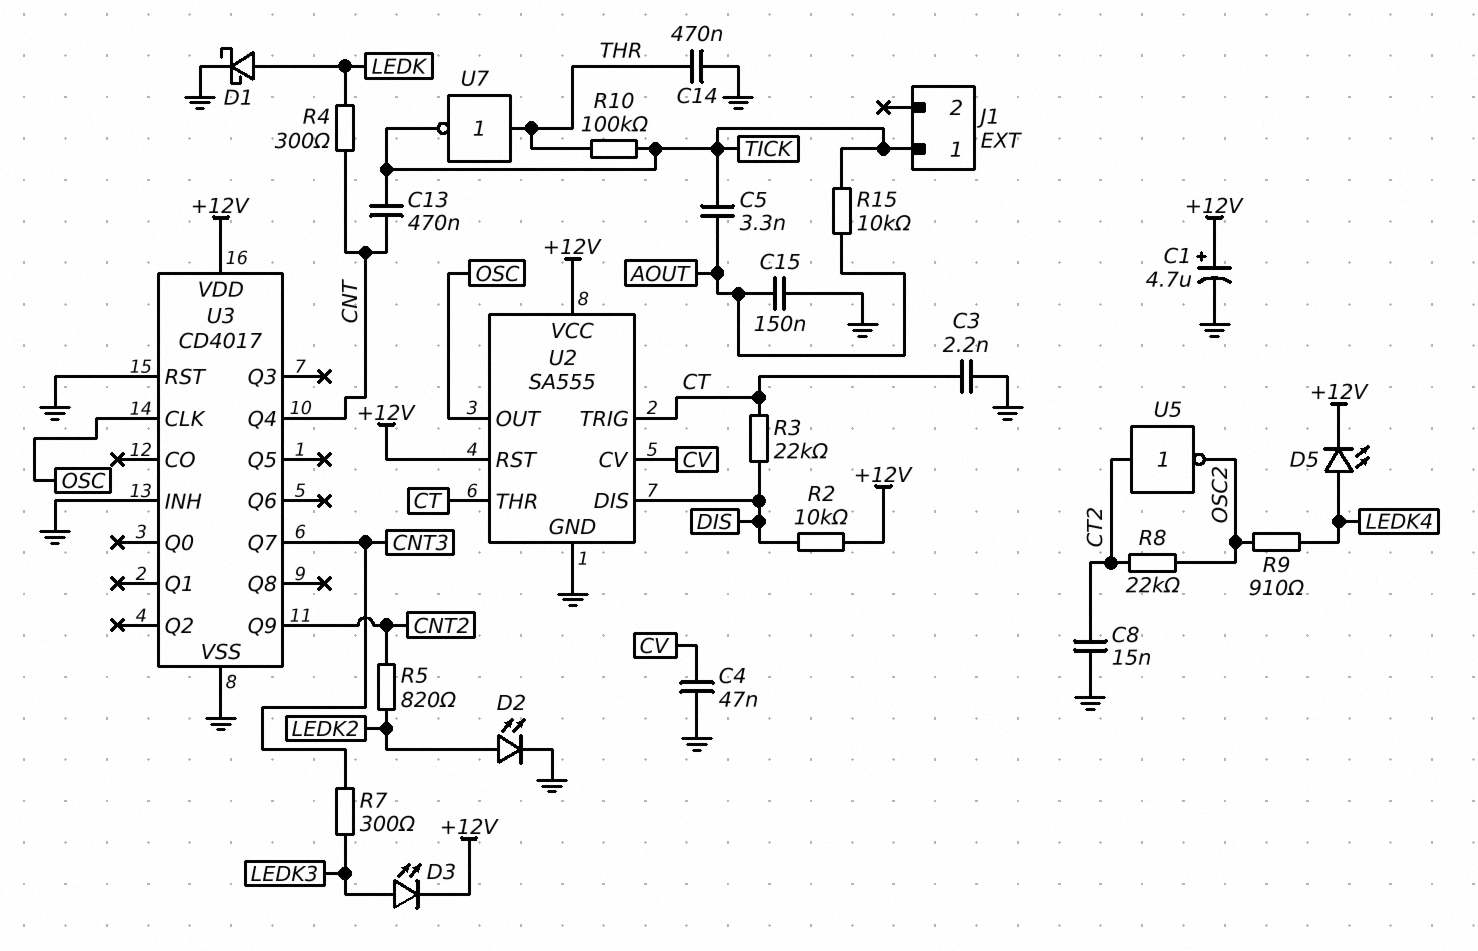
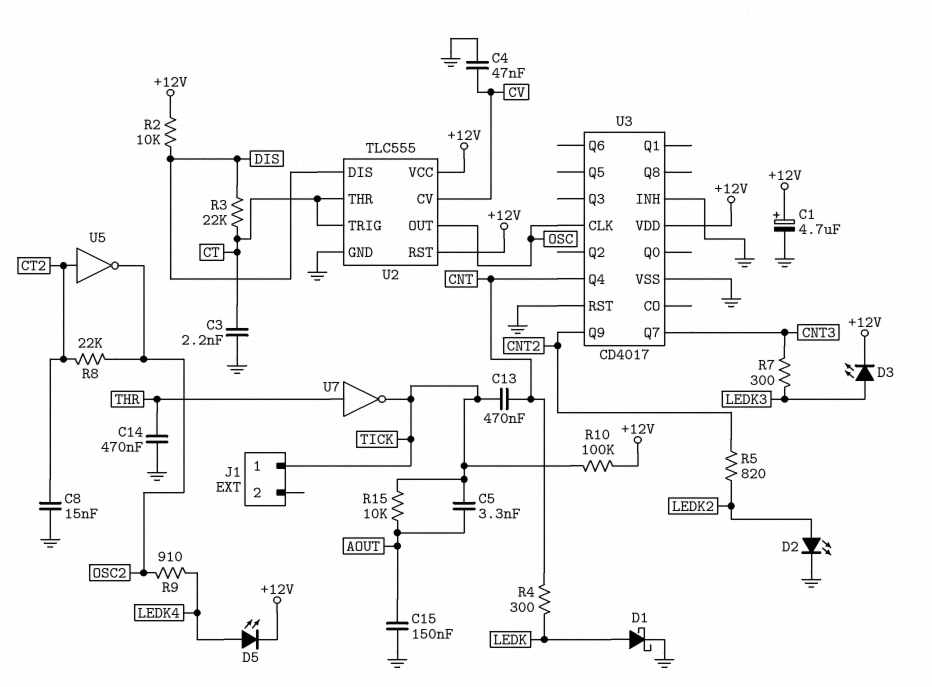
R10: 100k (THR, TICK) -> 100k (+12V, TICK)
U2: SA555 -> TLC555

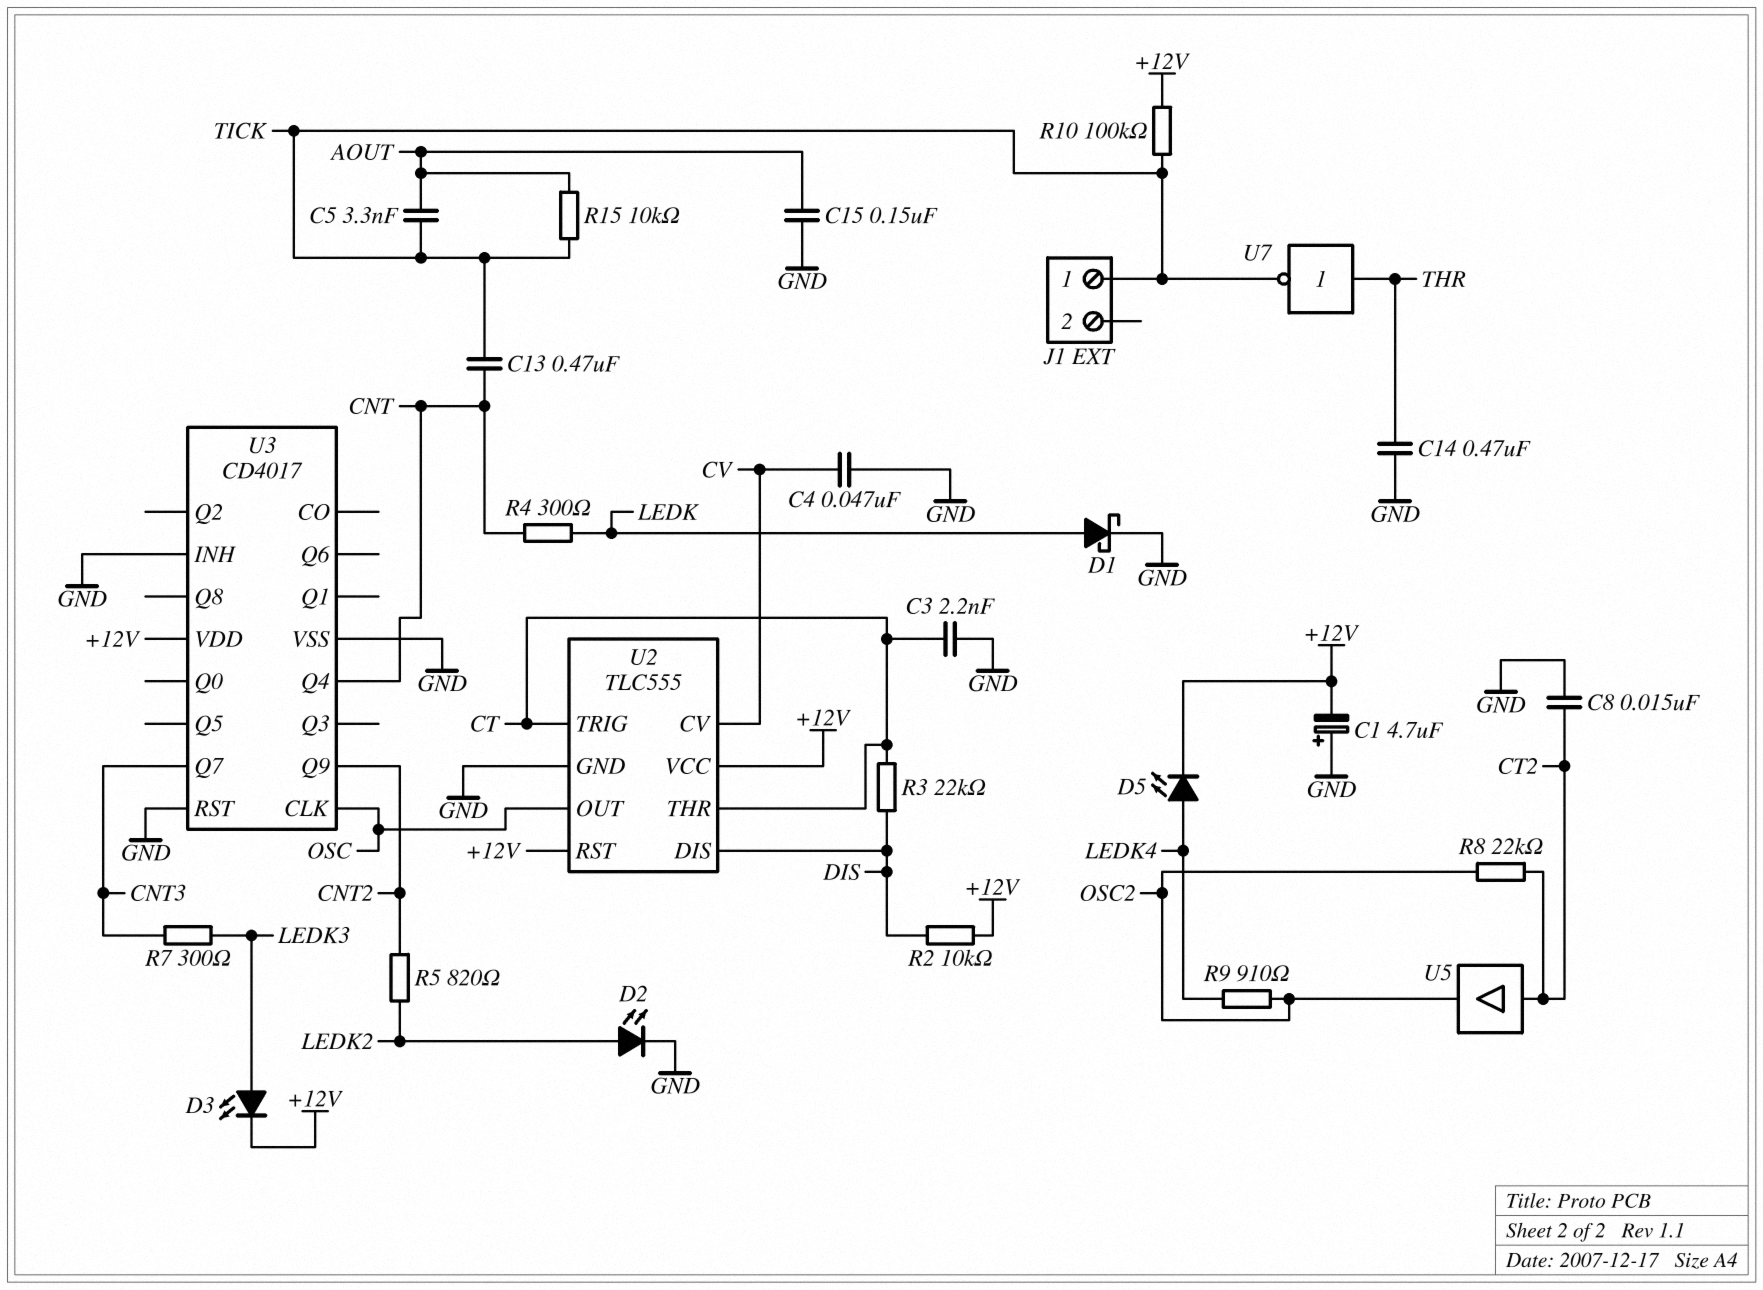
C1: 4.7uF (plus +12V, minus GND) -> 4.7uF (plus GND, minus +12V)
U5: NOT (in CT2, out OSC2) -> buffer (in CT2, out OSC2)

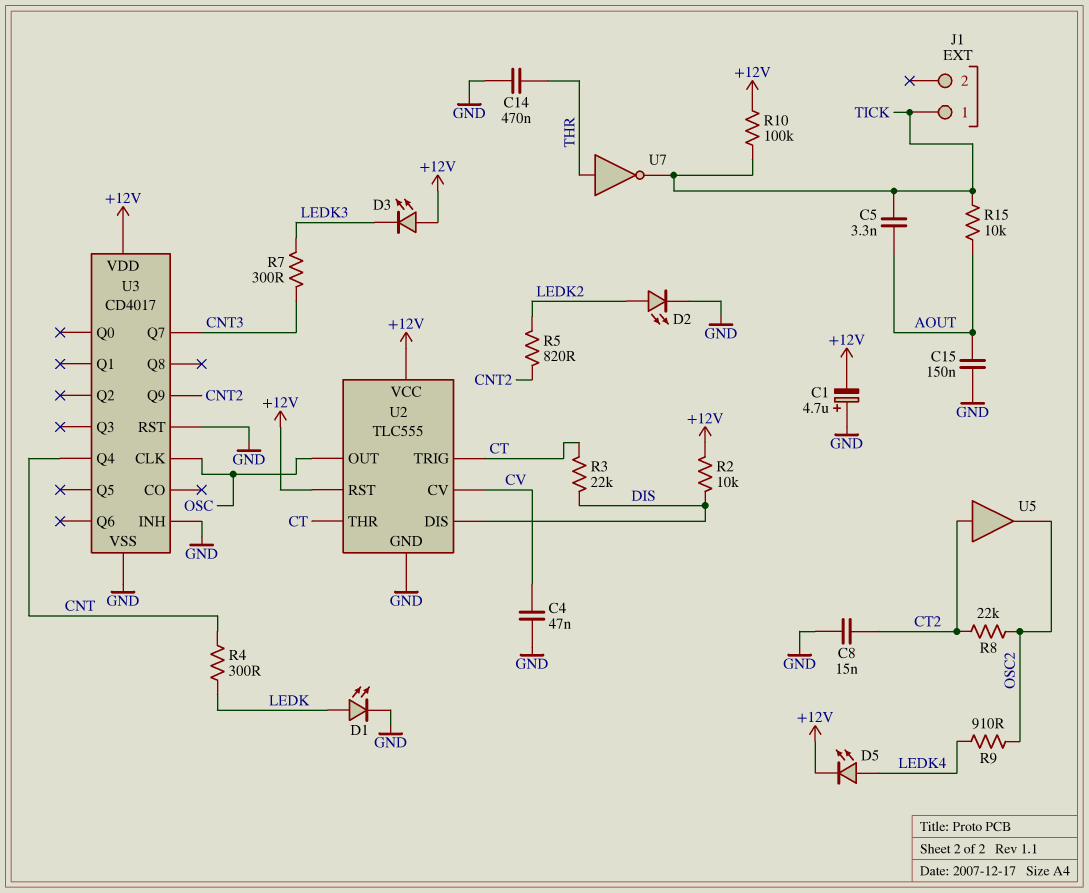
C3: 2.2nF (CT, GND) -> none
C13: 470nF (CNT, TICK) -> none
D1: schottky (A LEDK, K GND) -> LED (A LEDK, K GND)
D3: LED (A LEDK3, K +12V) -> LED (A +12V, K LEDK3)

